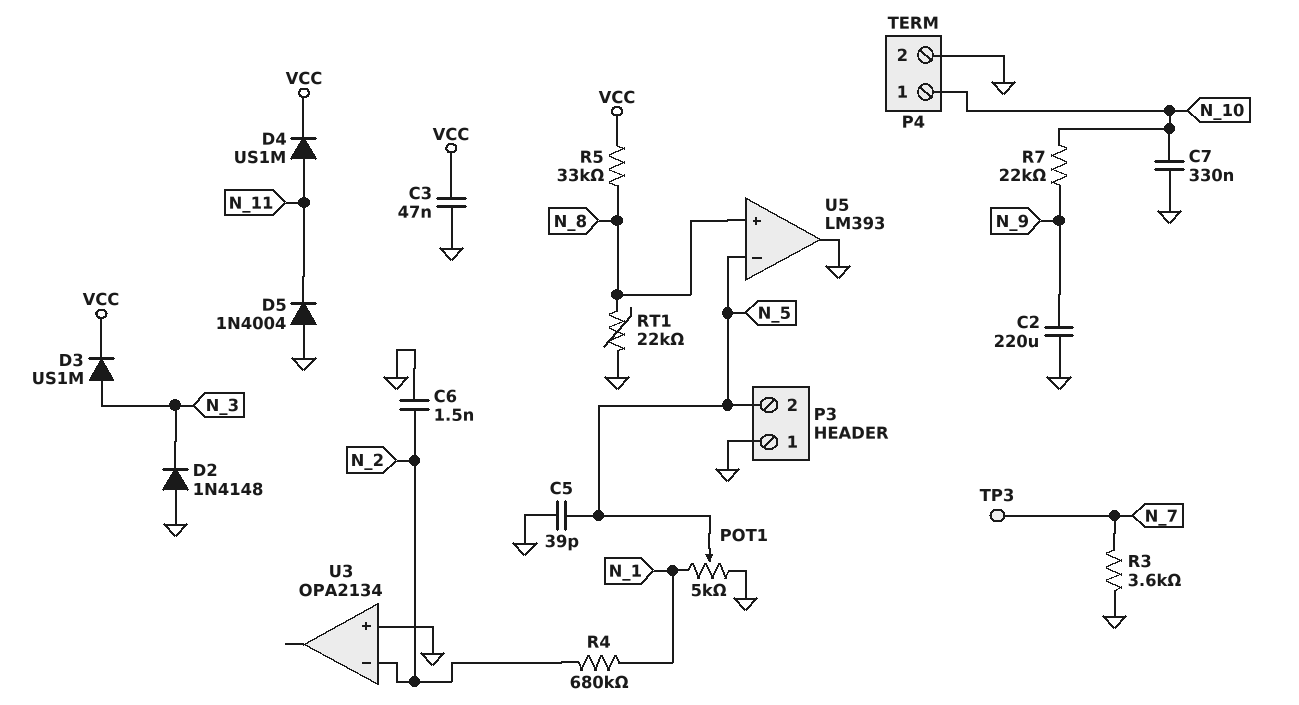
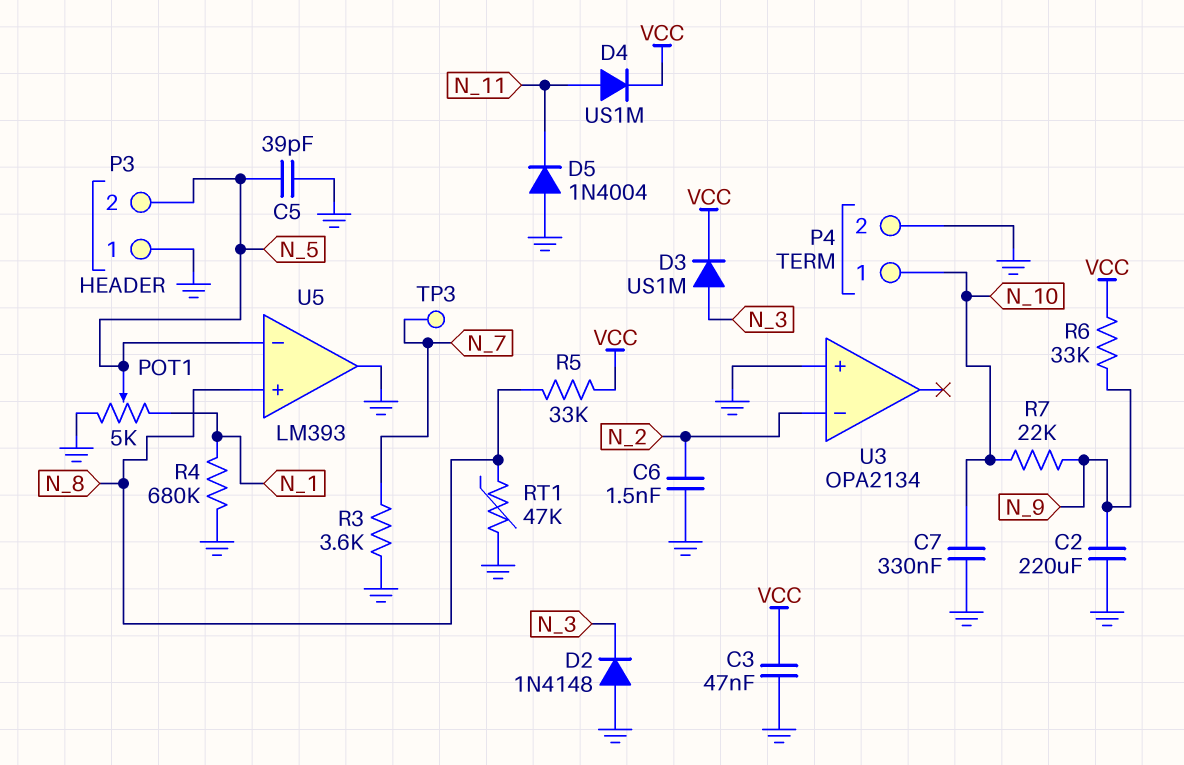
R4: 680k (N_1, N_2) -> 680k (GND, N_1)
R6: none -> 33k (N_9, VCC)
RT1: 22k (GND, N_8) -> 47k (GND, N_8)

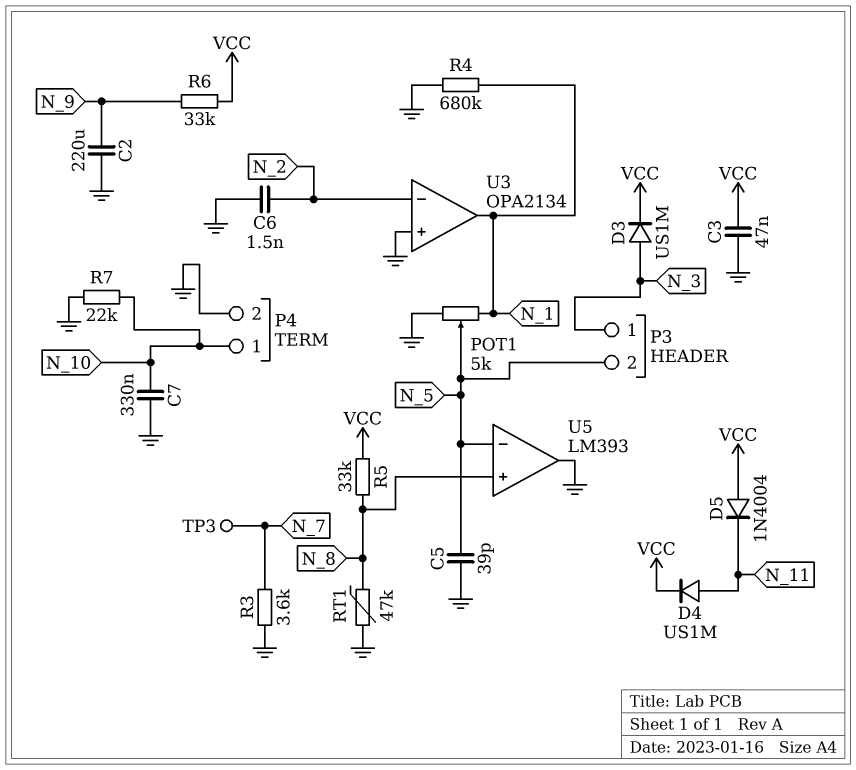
D2: diode 1N4148 (A GND, K N_3) -> none
D5: diode 1N4004 (A GND, K N_11) -> diode 1N4004 (A VCC, K N_11)
P3 pin 1: GND -> N_3
R7: 22k (N_9, N_10) -> 22k (GND, N_10)
U3 pin out: none -> N_1

